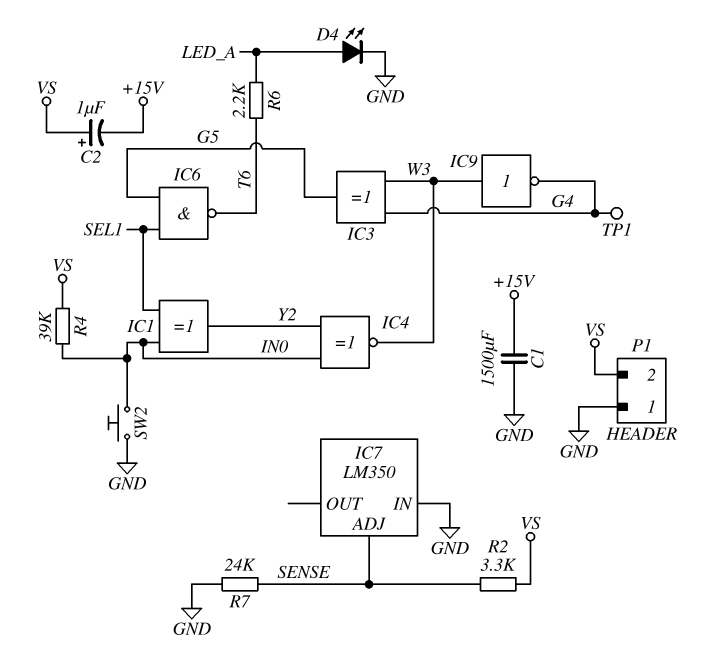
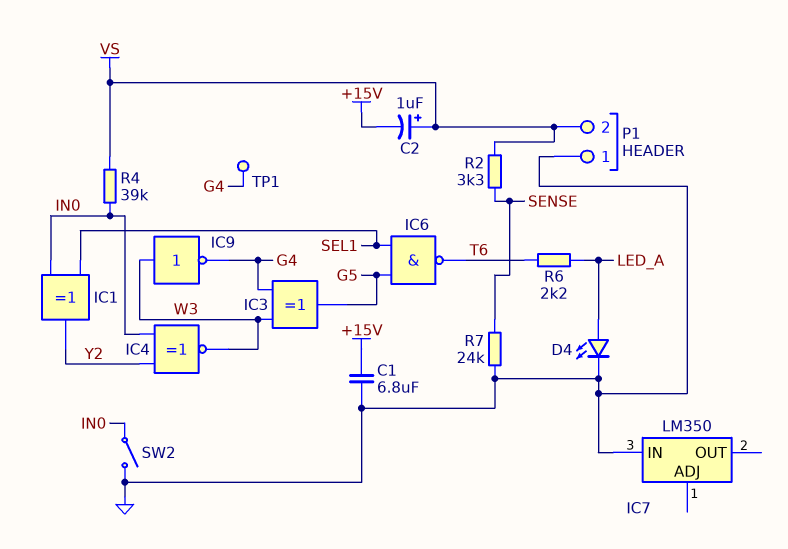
C1: 1500uF (+15V, GND) -> 6.8uF (+15V, GND)
IC7 pin ADJ: SENSE -> none
SW2: button (GND, IN0) -> switch (GND, IN0)

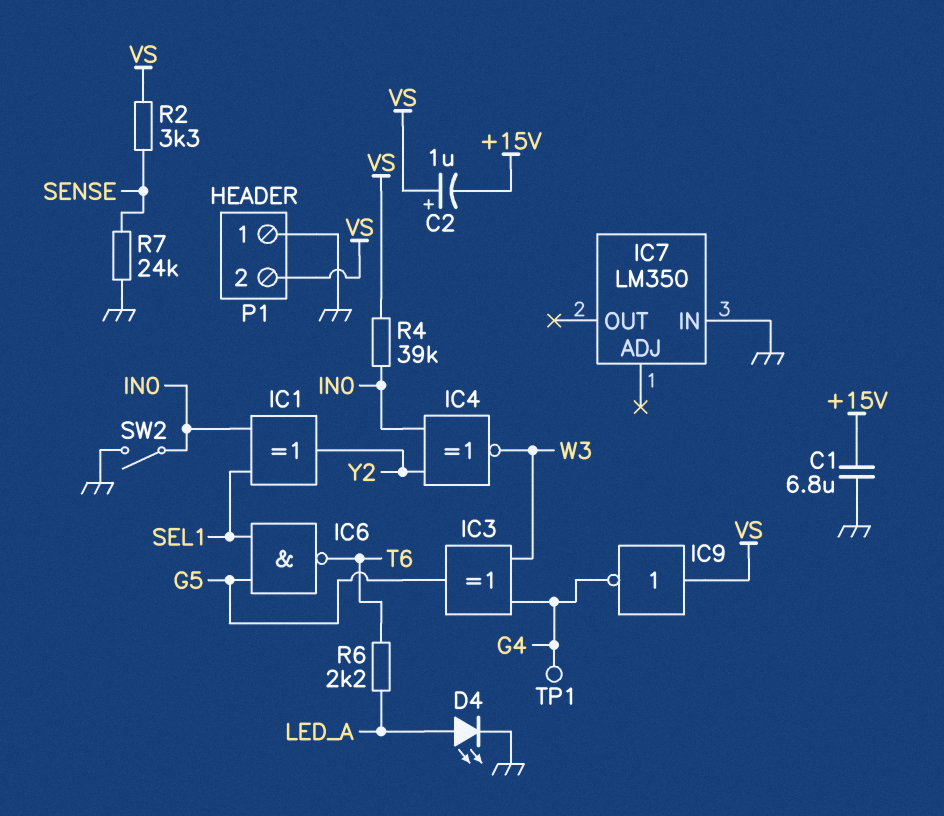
IC9: NOT (in W3, out G4) -> NOT (in VS, out G4)

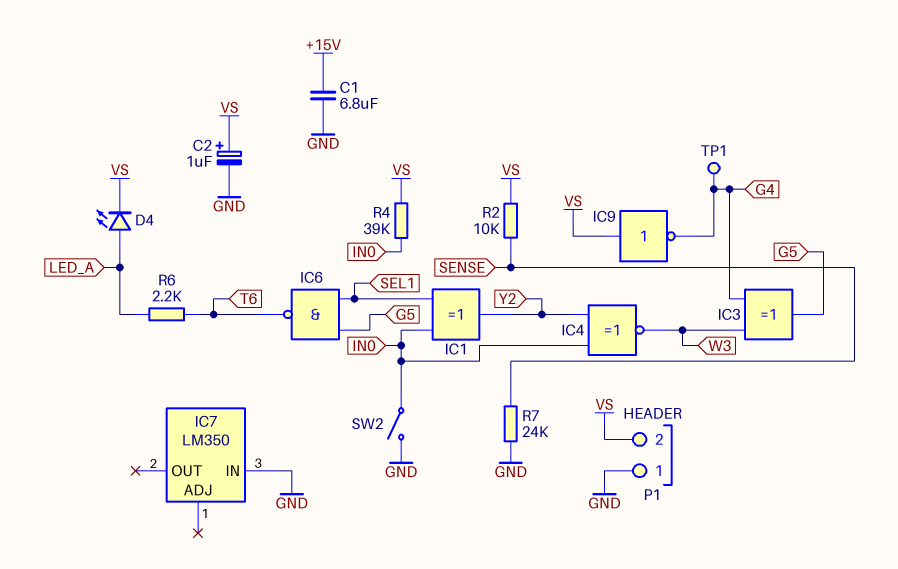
C2: 1uF (plus VS, minus +15V) -> 1uF (plus VS, minus GND)
D4: LED (A LED_A, K GND) -> LED (A LED_A, K VS)
R2: 3.3k (SENSE, VS) -> 10k (SENSE, VS)

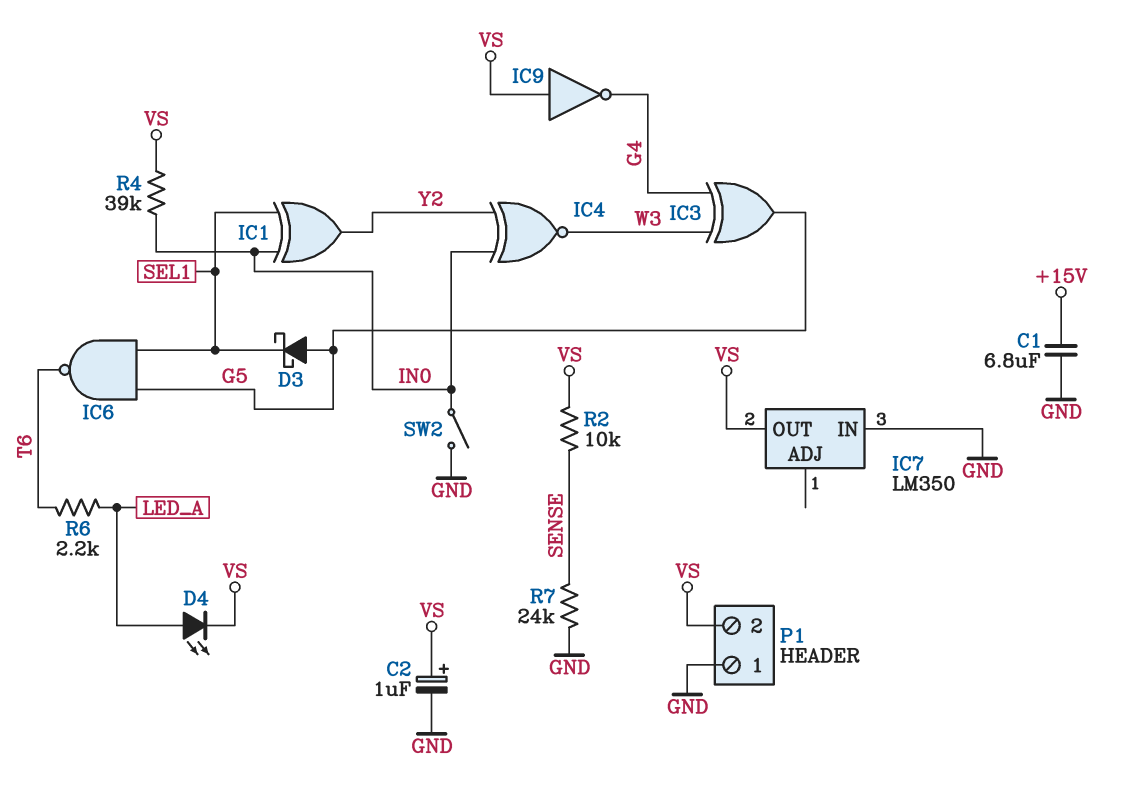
D3: none -> schottky (A G5, K SEL1)
IC7 pin OUT: none -> VS
TP1: test point (G4) -> none

